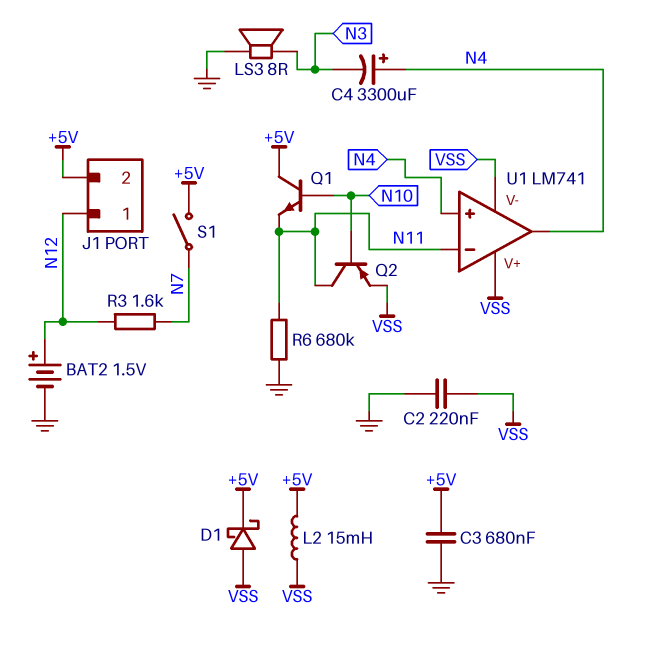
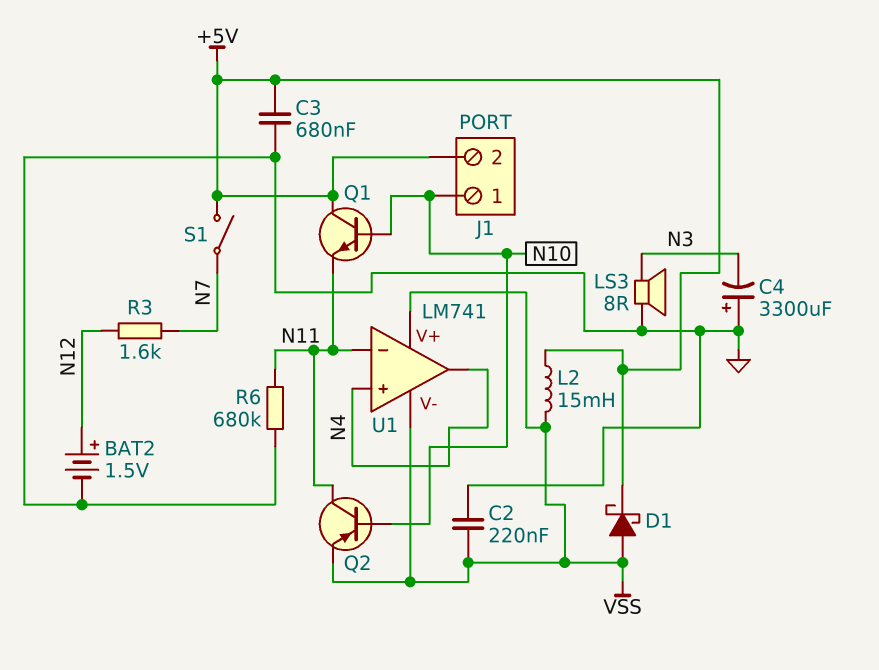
C4: 3300uF (plus N4, minus N3) -> 3300uF (plus GND, minus N3)
J1 pin 1: N12 -> N10

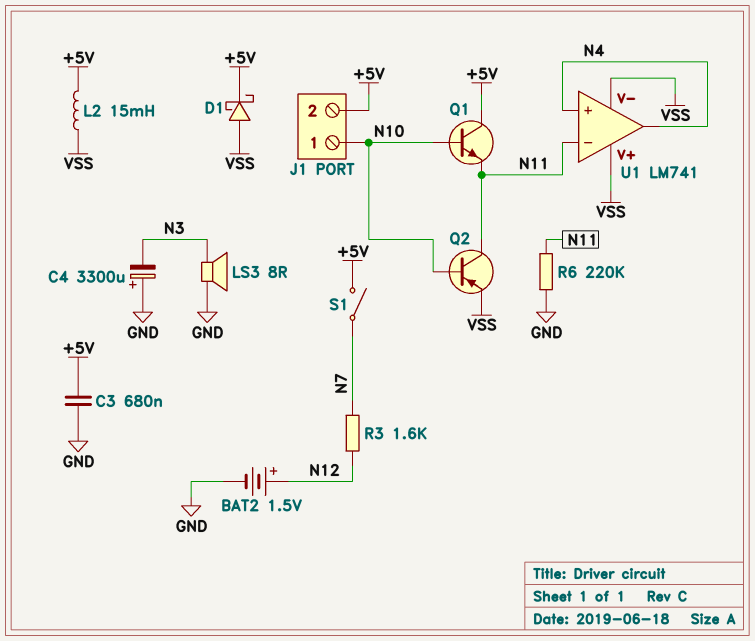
C2: 220nF (GND, VSS) -> none
R6: 680k (GND, N11) -> 220k (GND, N11)

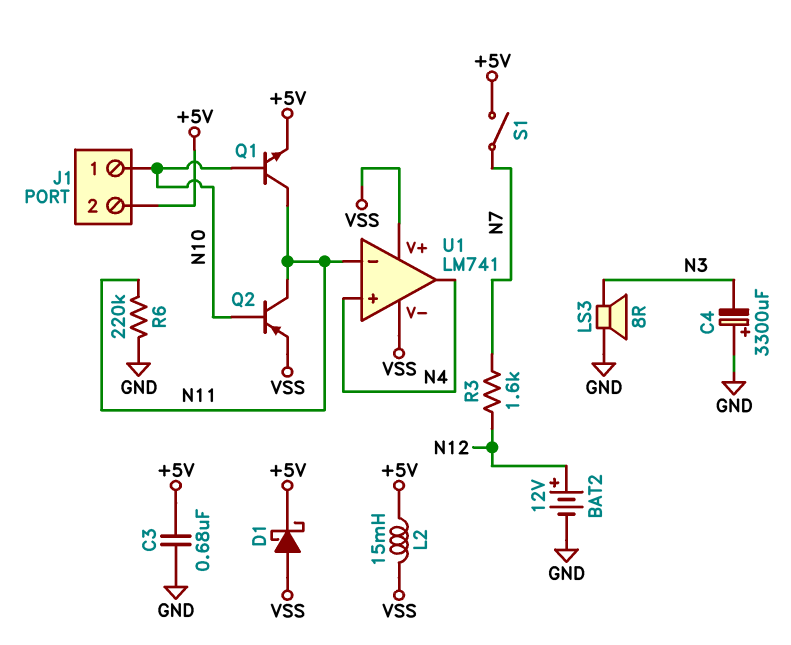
BAT2: 1.5V (plus N12, minus GND) -> 12V (plus N12, minus GND)
Q1: NPN (B N10, C +5V, E N11) -> NPN (B N10, C N11, E +5V)

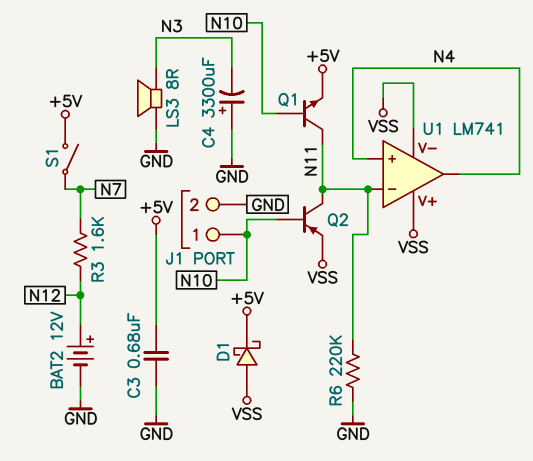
J1 pin 2: +5V -> GND
L2: 15mH (+5V, VSS) -> none

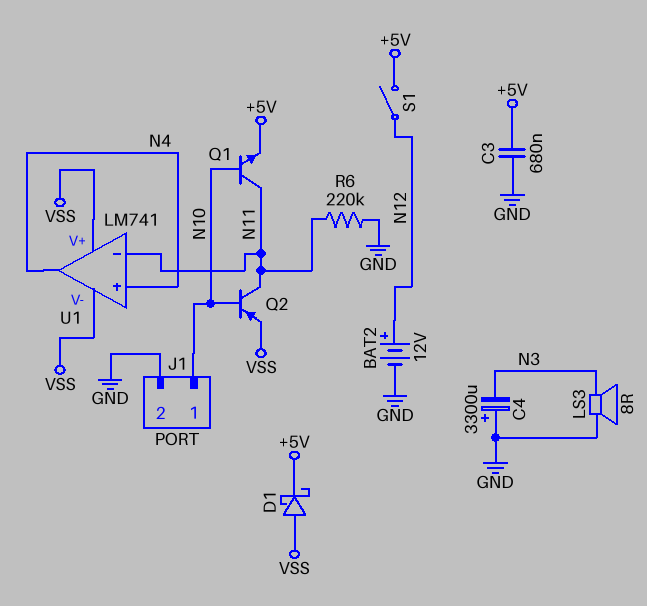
R3: 1.6k (N7, N12) -> none
S1: switch (+5V, N7) -> switch (+5V, N12)

